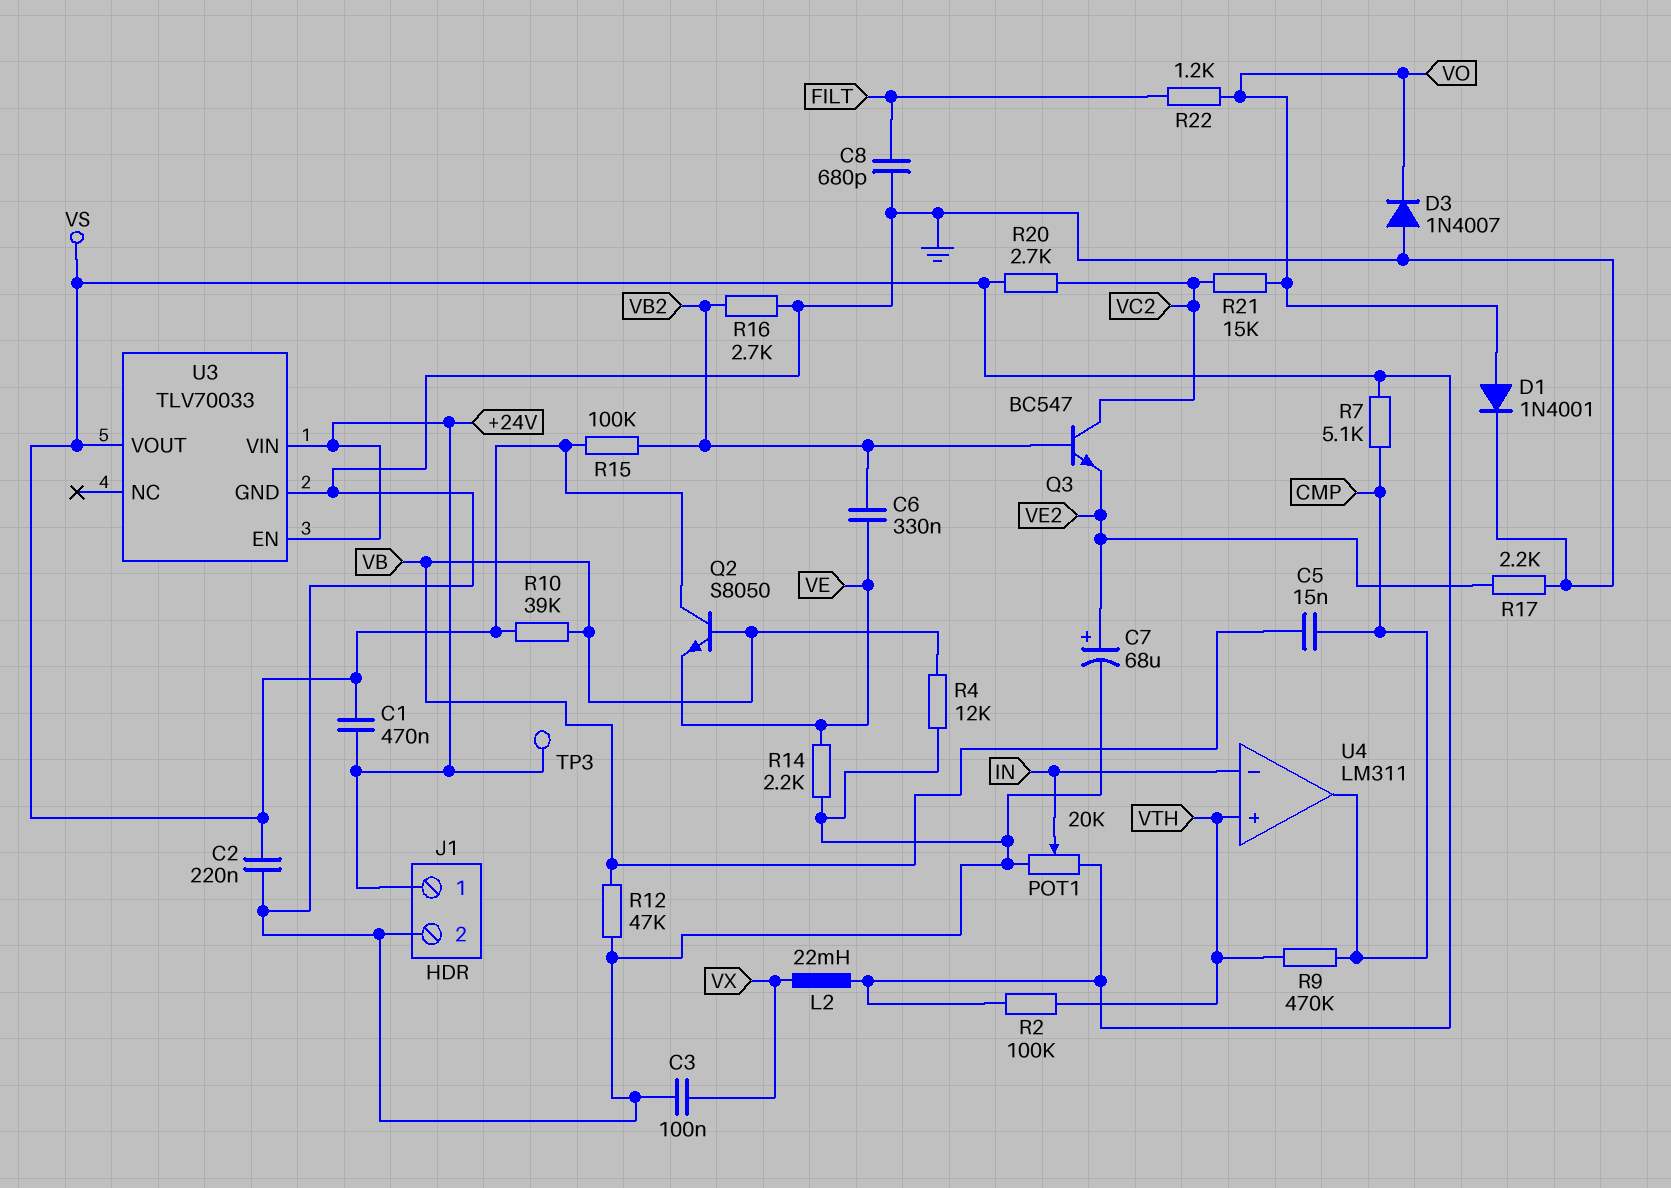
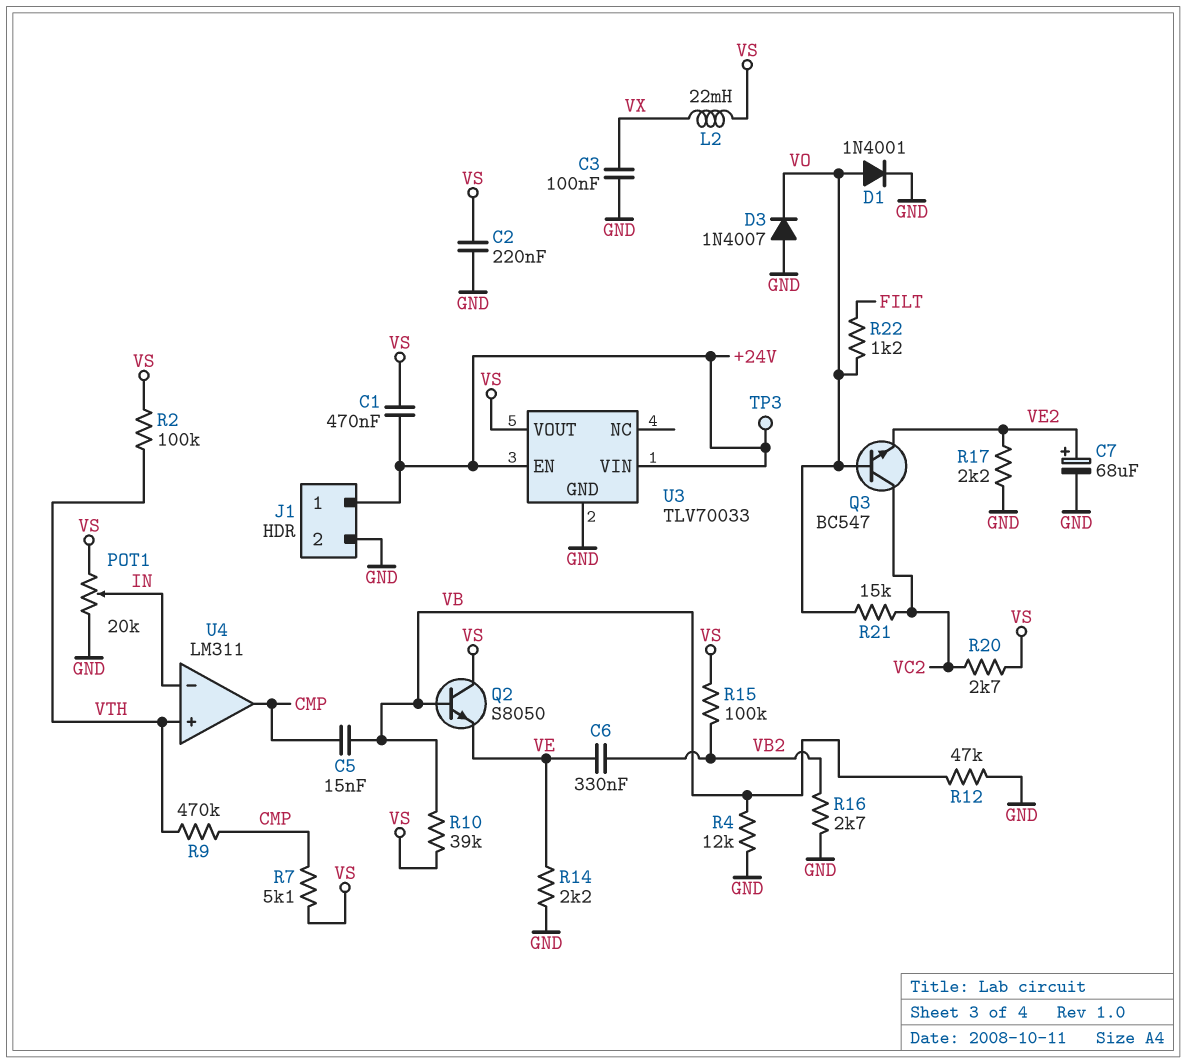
C8: 680pF (FILT, GND) -> none
Q3: NPN BC547 (B VB2, C VC2, E VE2) -> NPN BC547 (B VO, C VC2, E VE2)

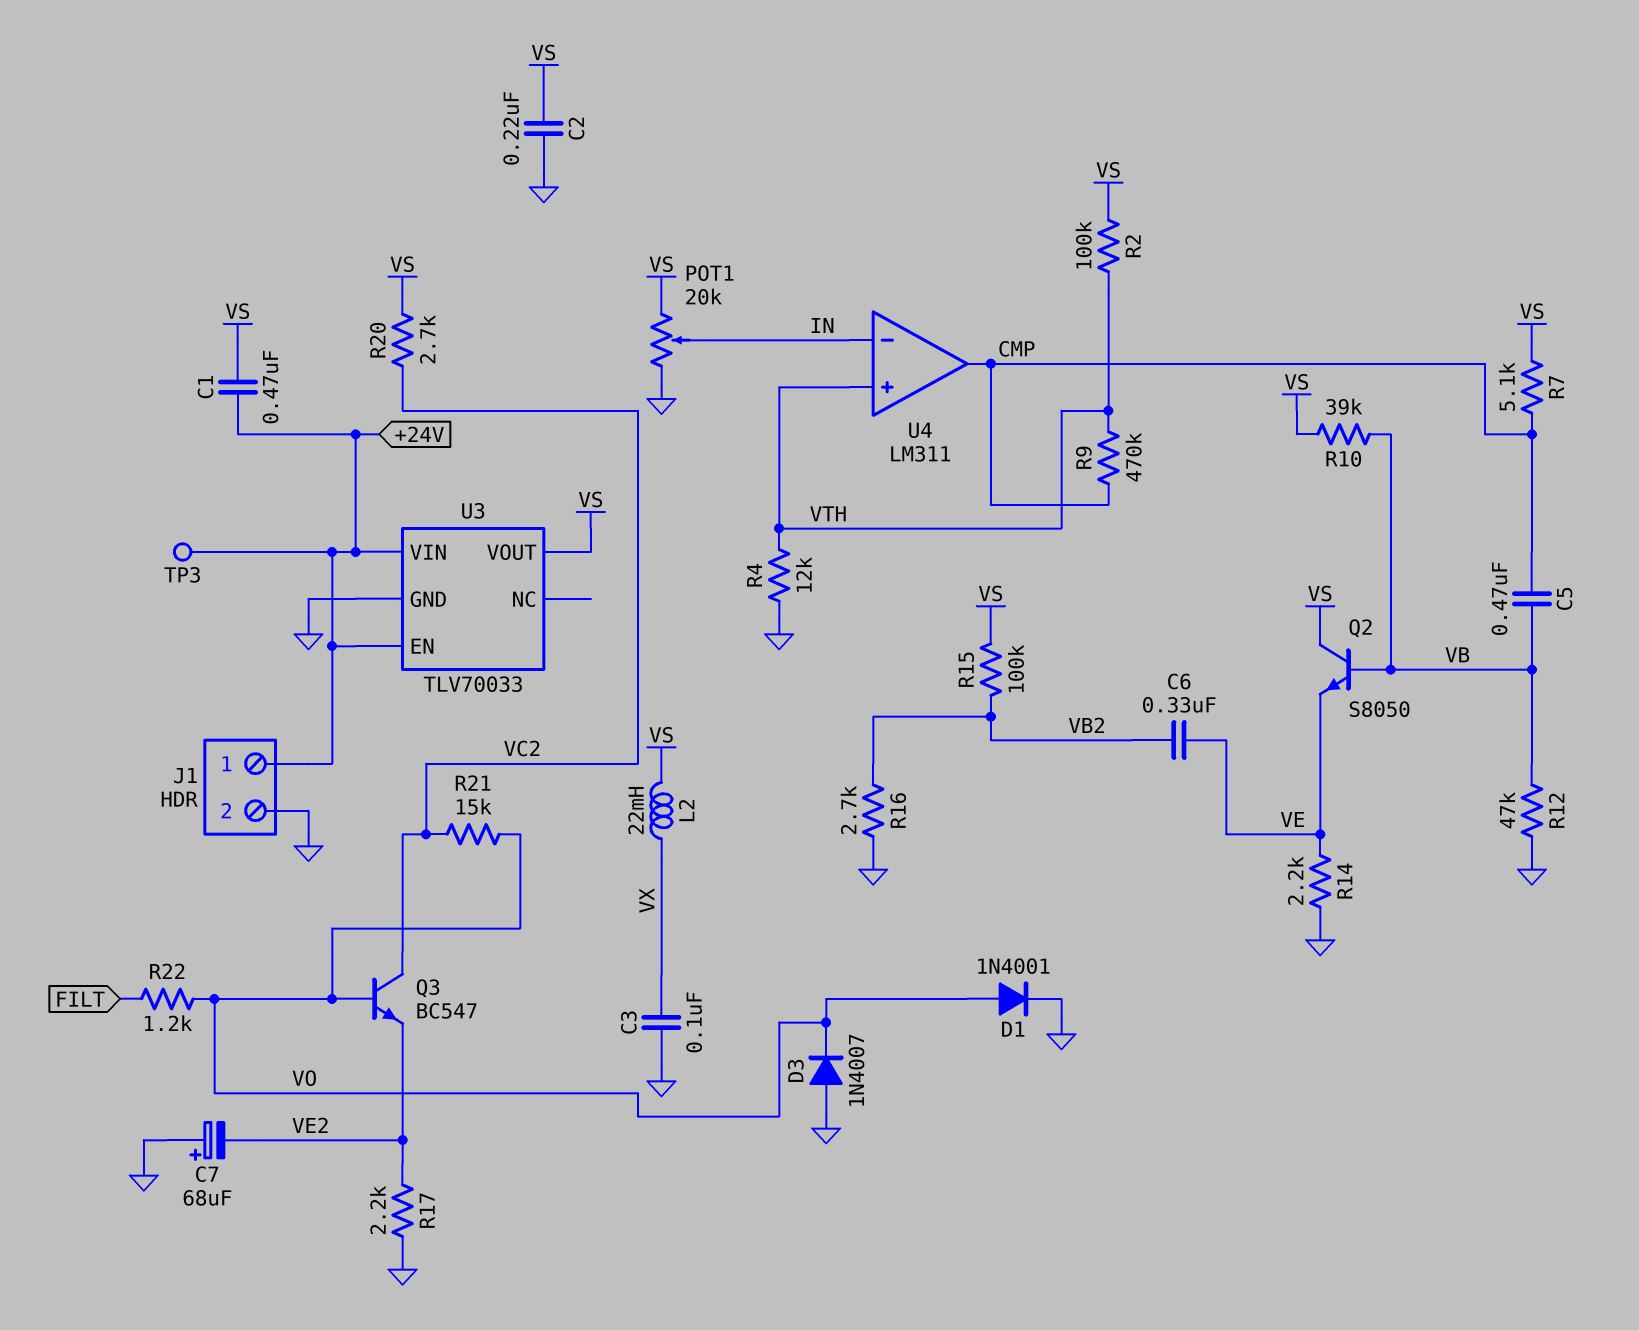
C5: 15nF (CMP, VB) -> 470nF (CMP, VB)
C7: 68uF (plus VE2, minus GND) -> 68uF (plus GND, minus VE2)
R4: 12k (GND, VB) -> 12k (GND, VTH)

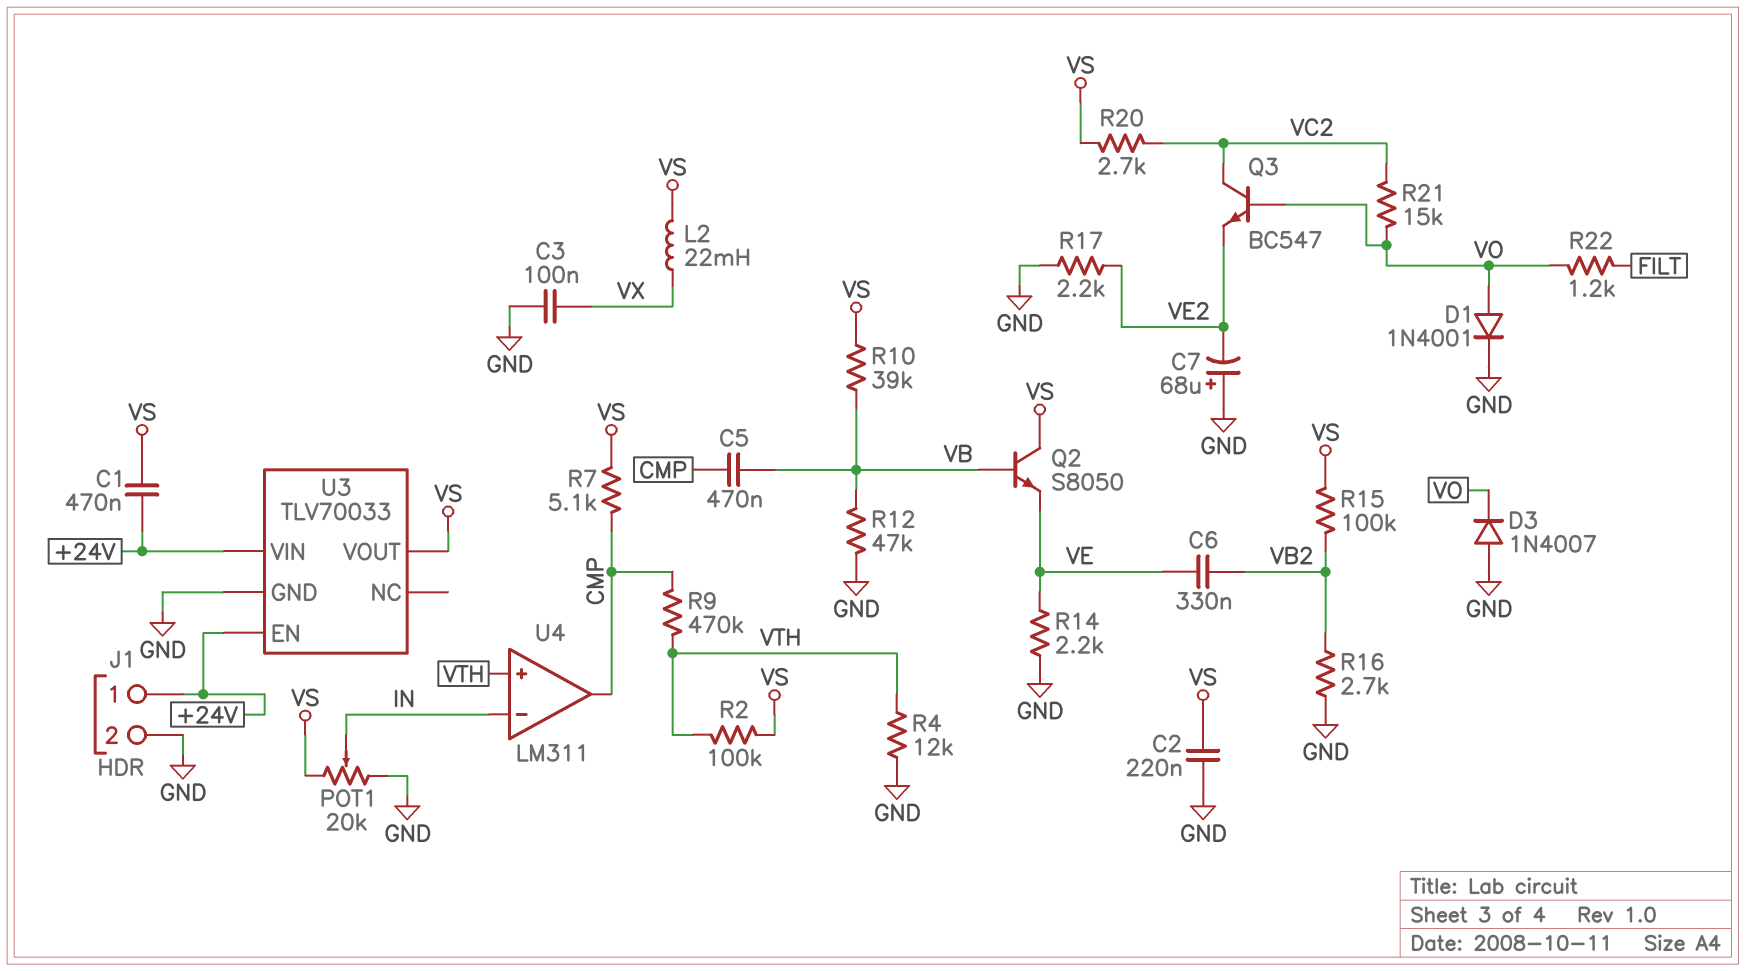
TP3: test point (+24V) -> none

